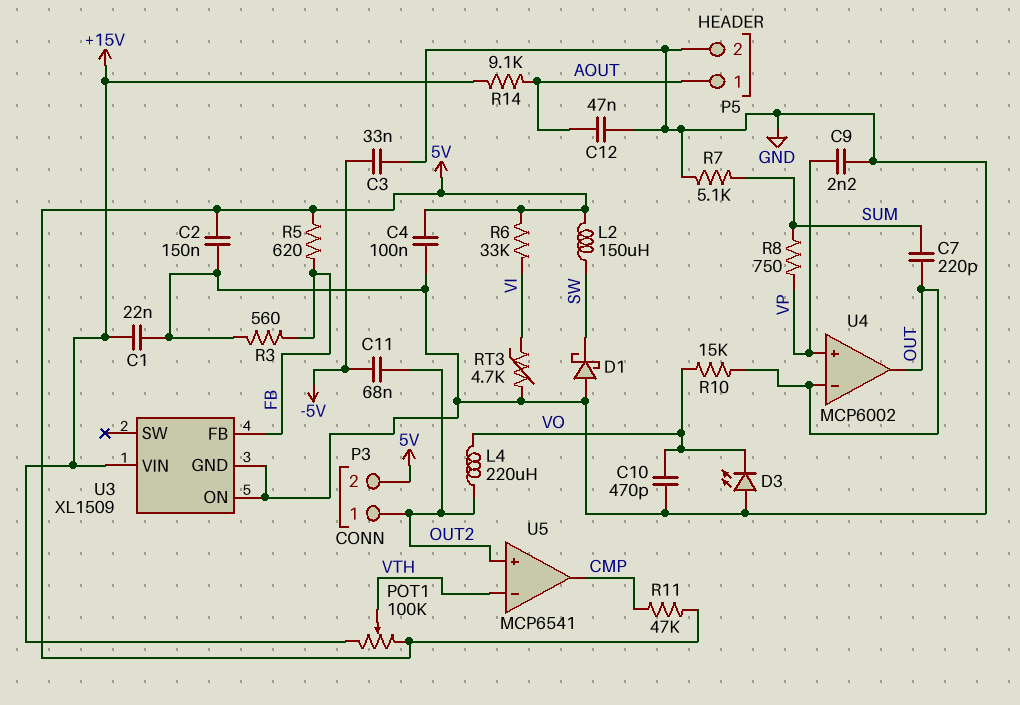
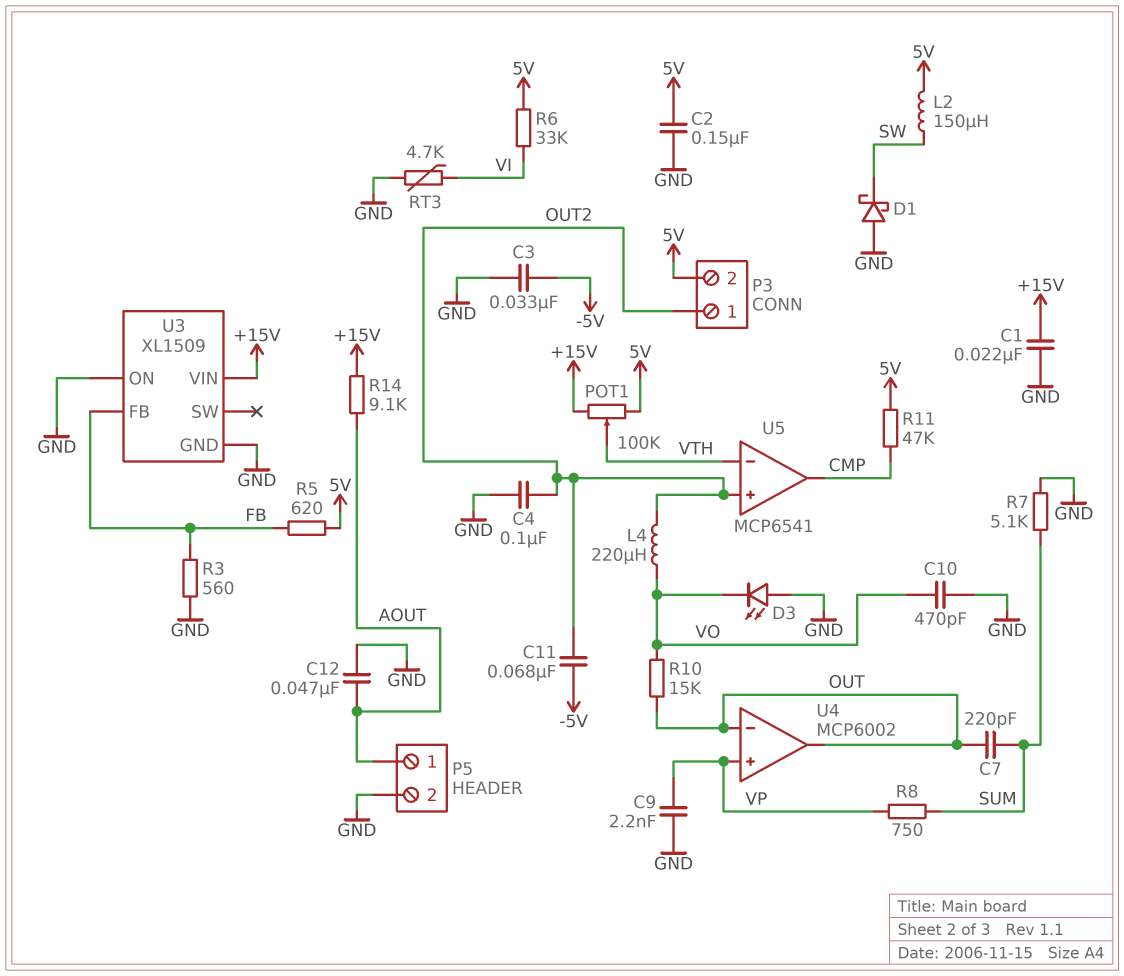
C4: 100nF (5V, GND) -> 100nF (GND, OUT2)

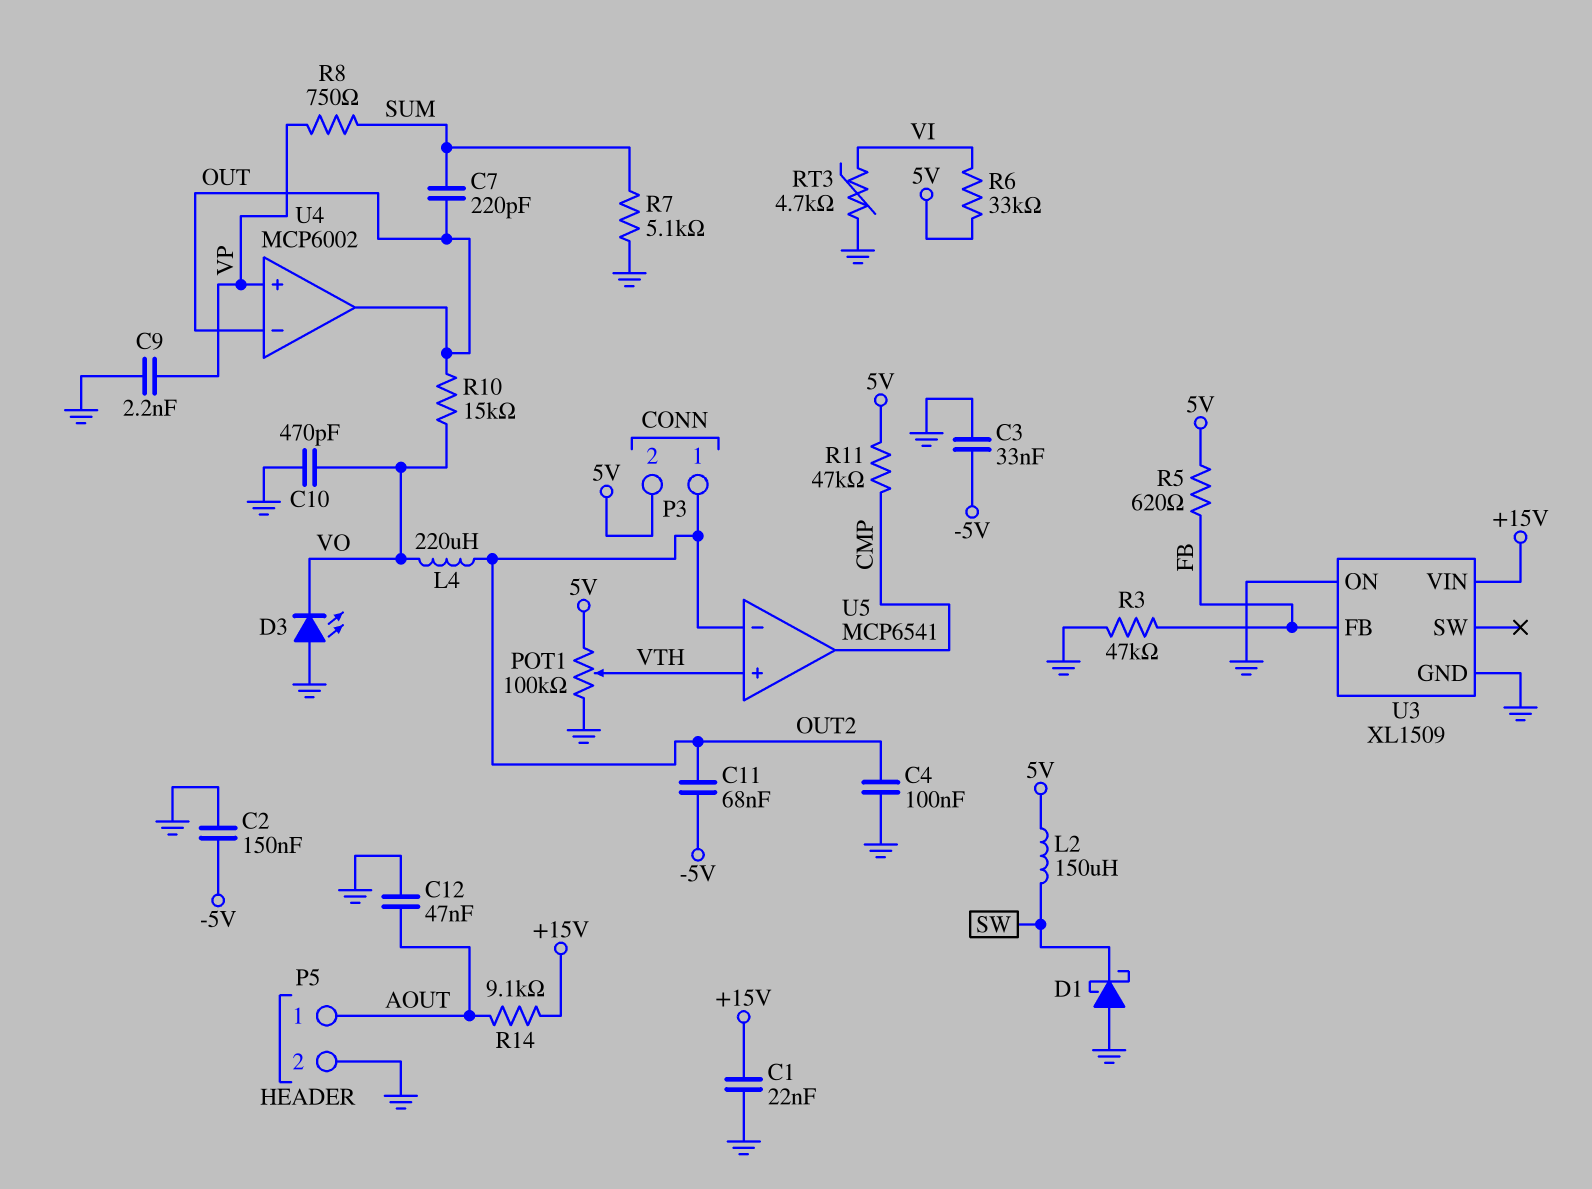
C2: 150nF (5V, GND) -> 150nF (-5V, GND)
POT1: 100k (+15V, 5V, wiper VTH) -> 100k (5V, GND, wiper VTH)
R3: 560 (FB, GND) -> 47k (FB, GND)
U5 pin in+: OUT2 -> VTH
U5 pin in-: VTH -> OUT2

